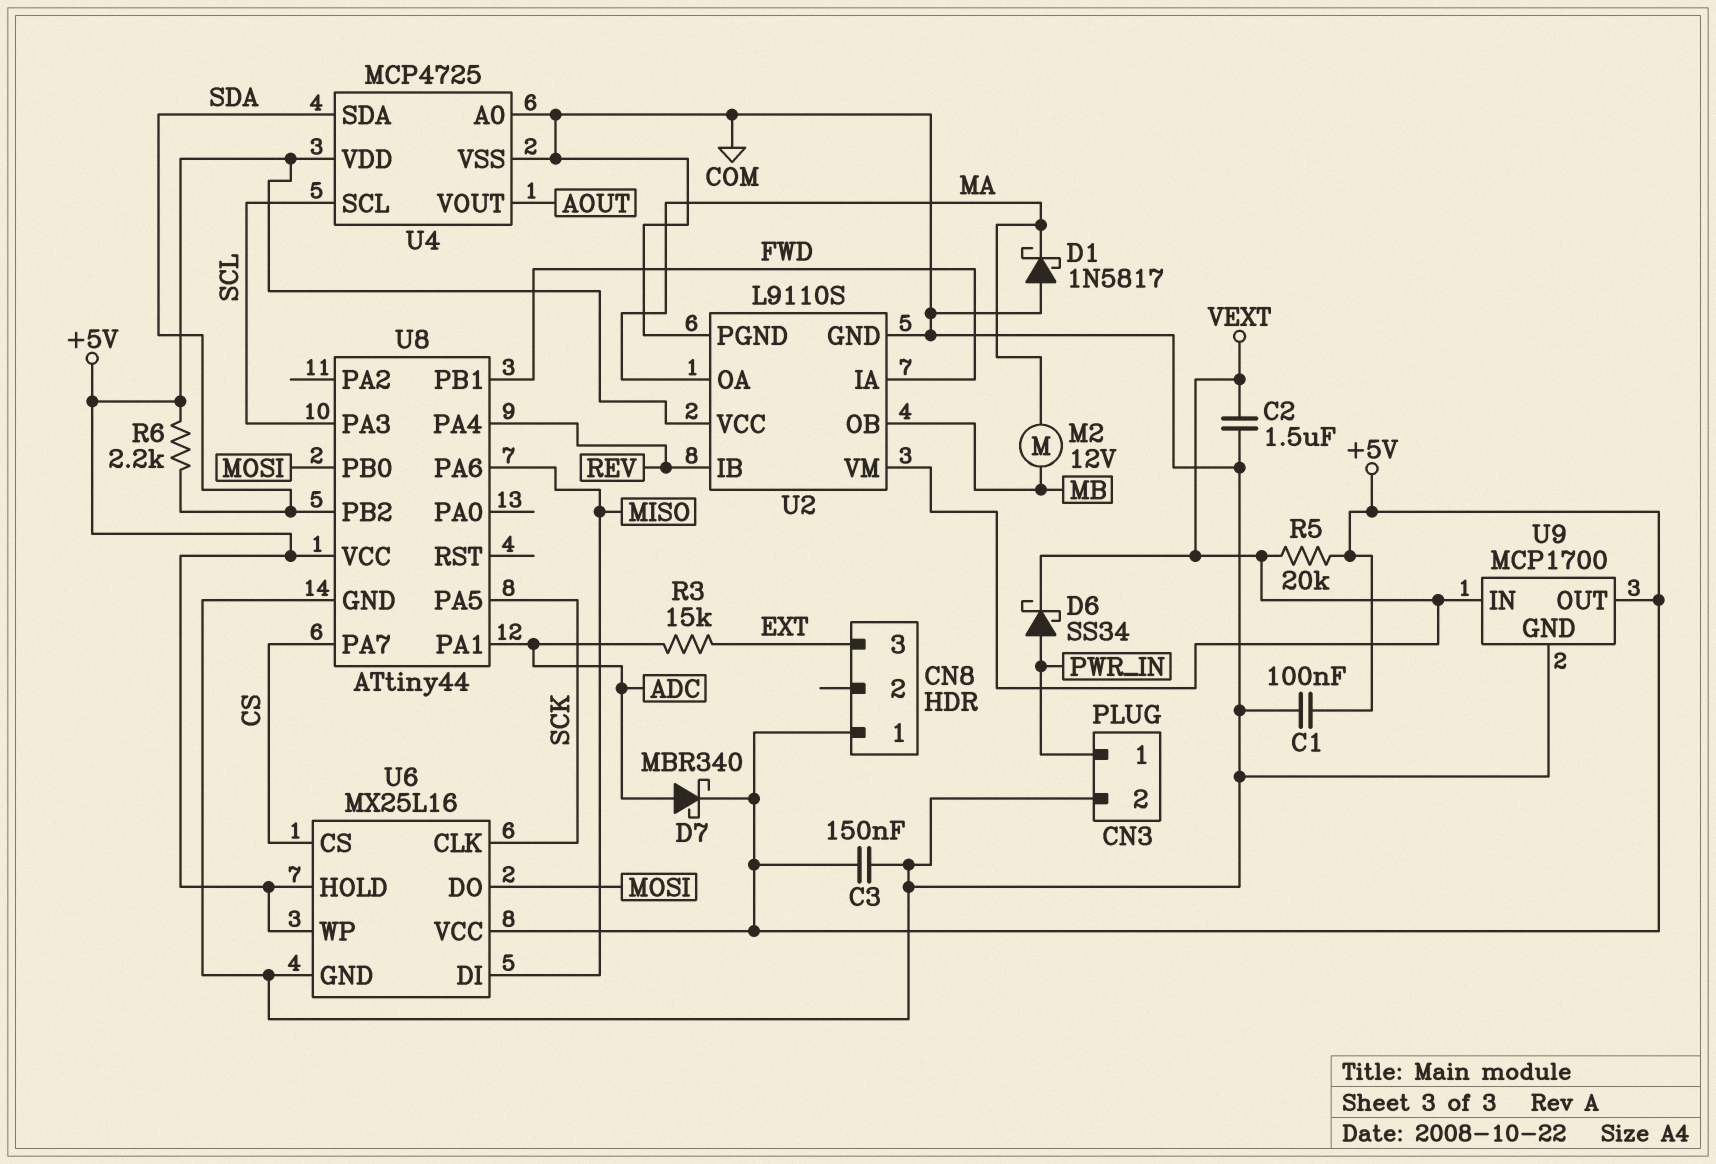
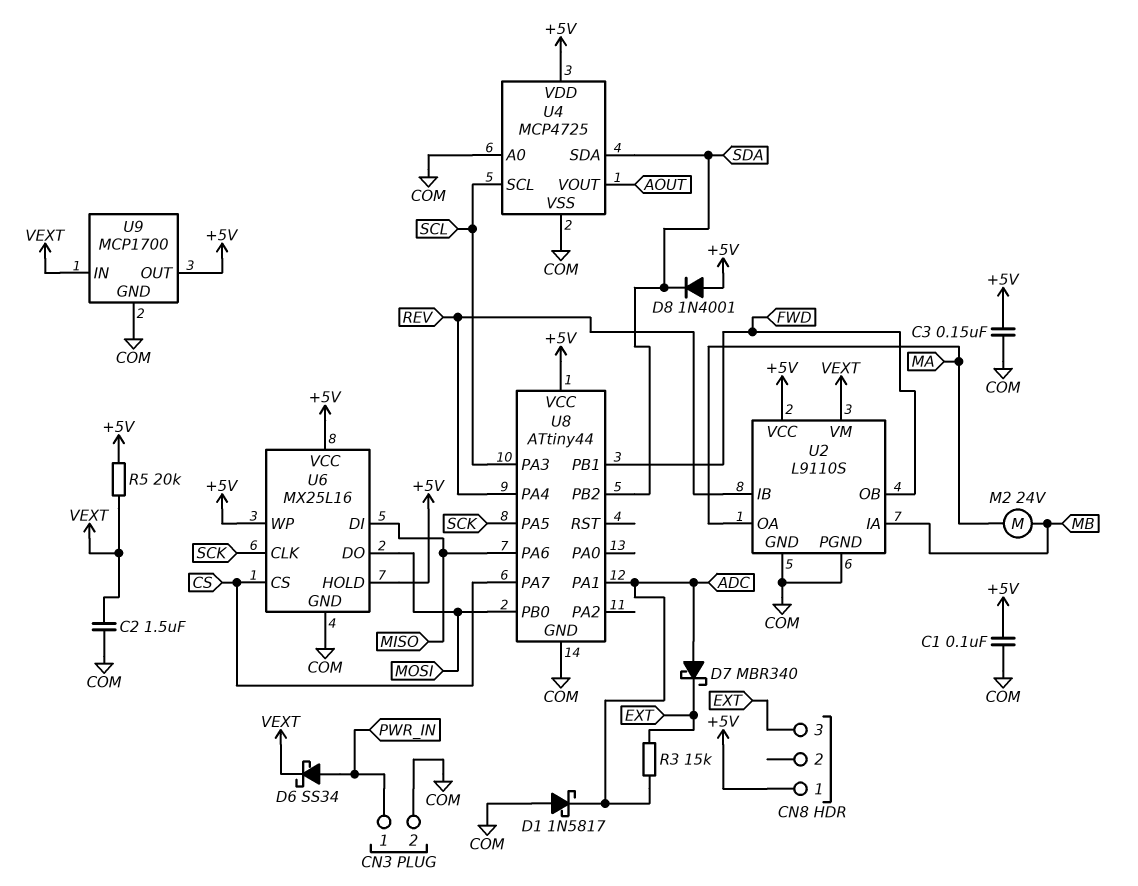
D1: schottky 1N5817 (A COM, K MA) -> schottky 1N5817 (A COM, K ADC)
D7: schottky MBR340 (A ADC, K +5V) -> schottky MBR340 (A ADC, K EXT)
D8: none -> diode 1N4001 (A +5V, K SDA)
M2: motor 12V (MA, MB) -> motor 24V (MA, MB)
R6: 2.2k (+5V, SDA) -> none
U2 pin IA: FWD -> MB
U2 pin OB: MB -> FWD

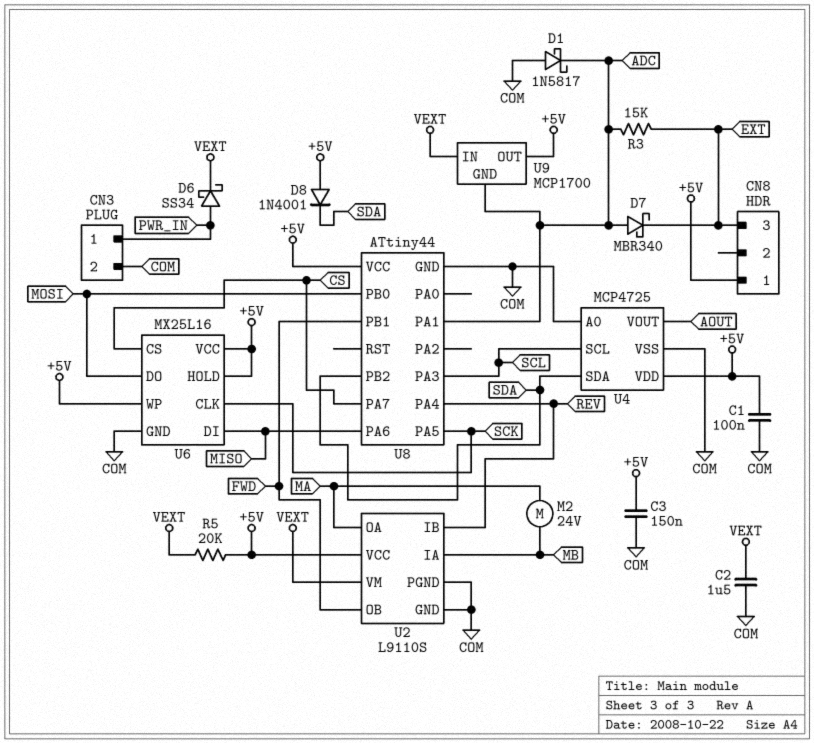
U9 pin GND: COM -> ADC

